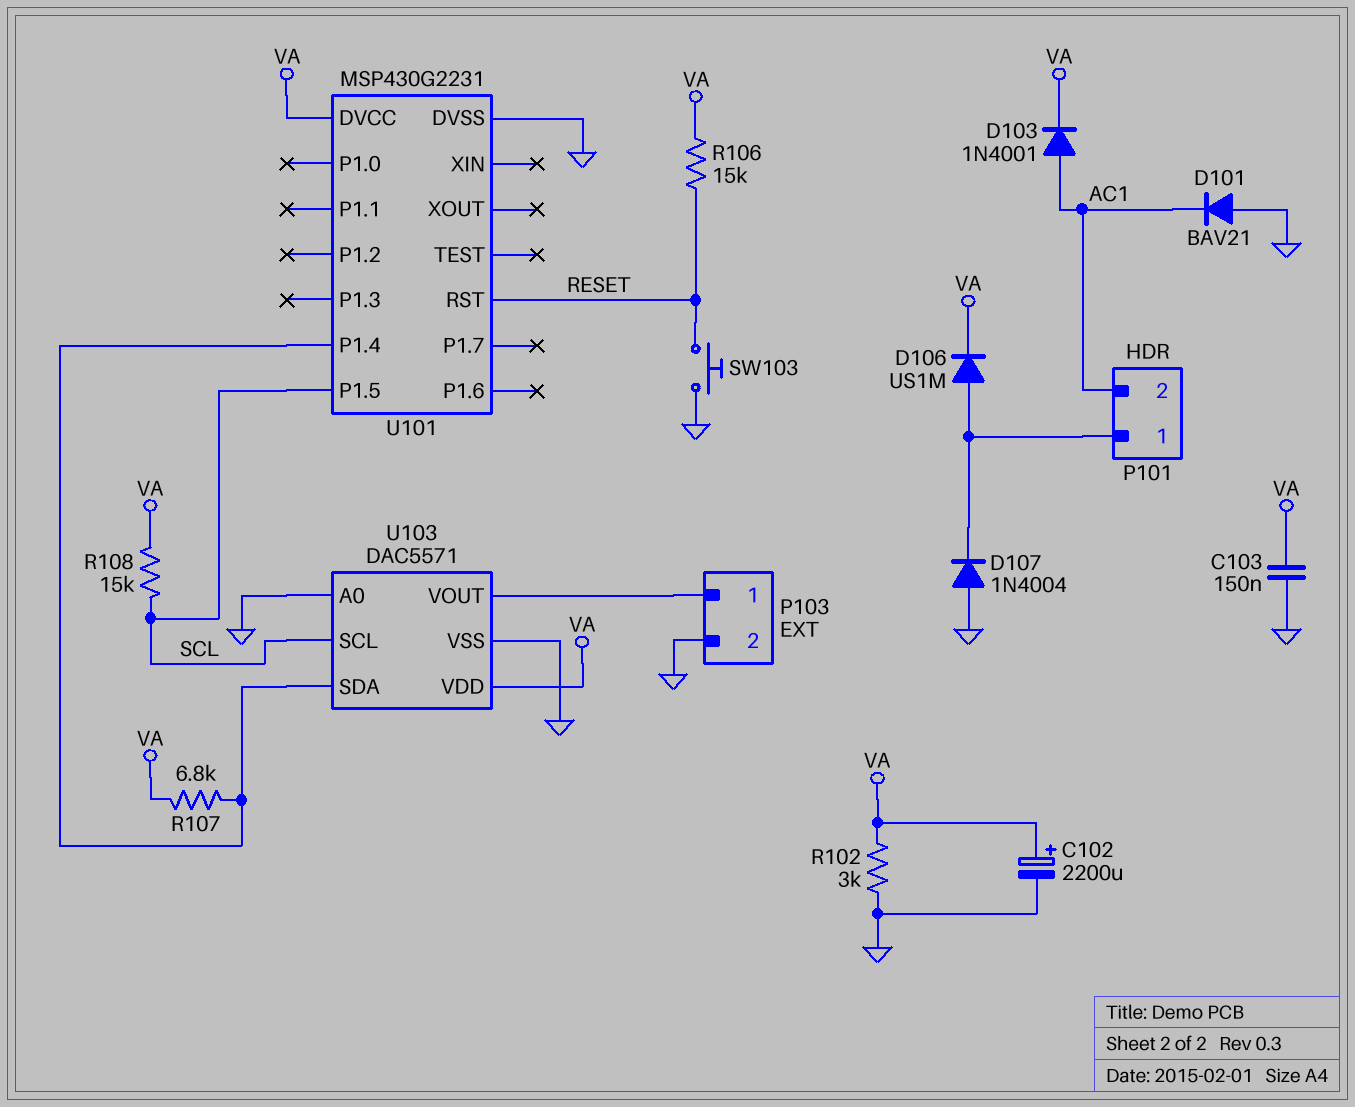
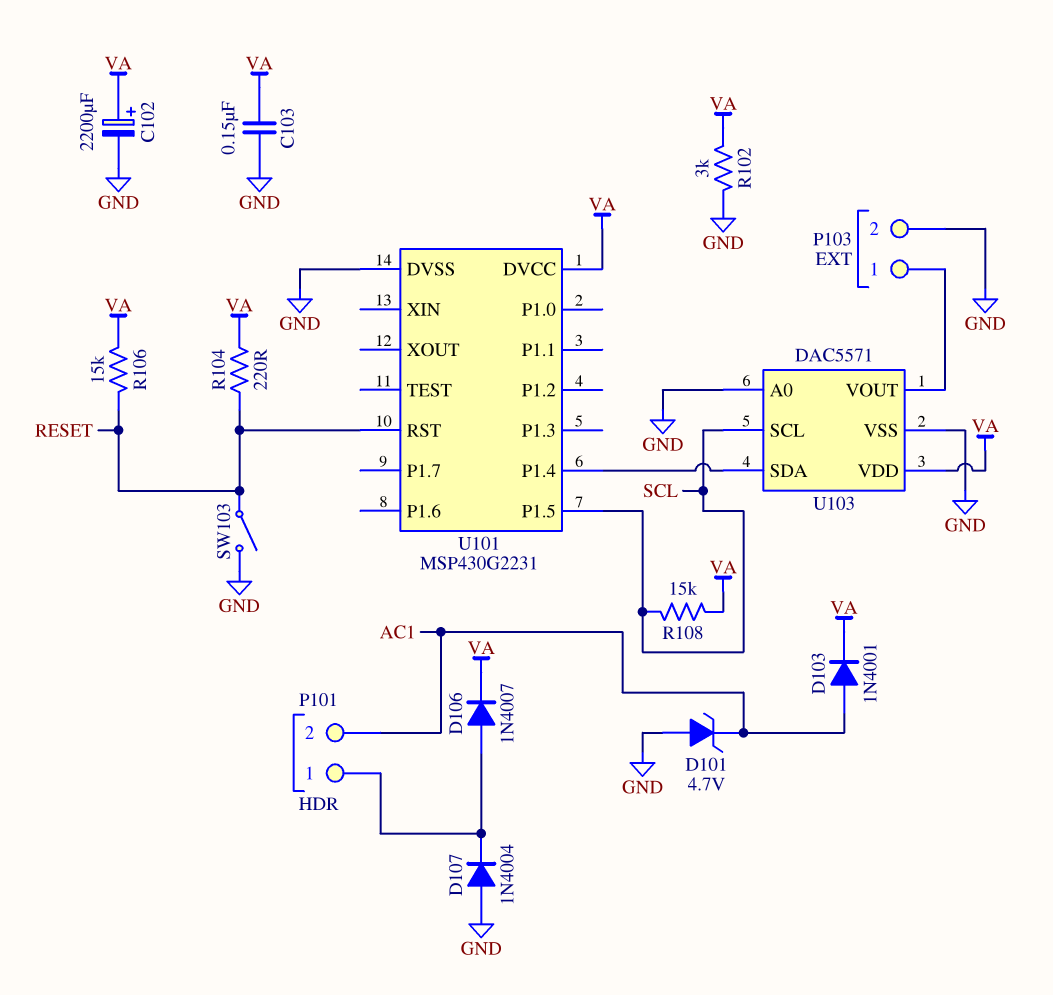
D101: diode BAV21 (A GND, K AC1) -> zener 4.7V (A GND, K AC1)
D106: diode US1M (A P101/1, K VA) -> diode 1N4007 (A P101/1, K VA)
R104: none -> 220 (RESET, VA)
R107: 6.8k (U101/P1.4, VA) -> none
SW103: button (GND, RESET) -> switch (GND, RESET)

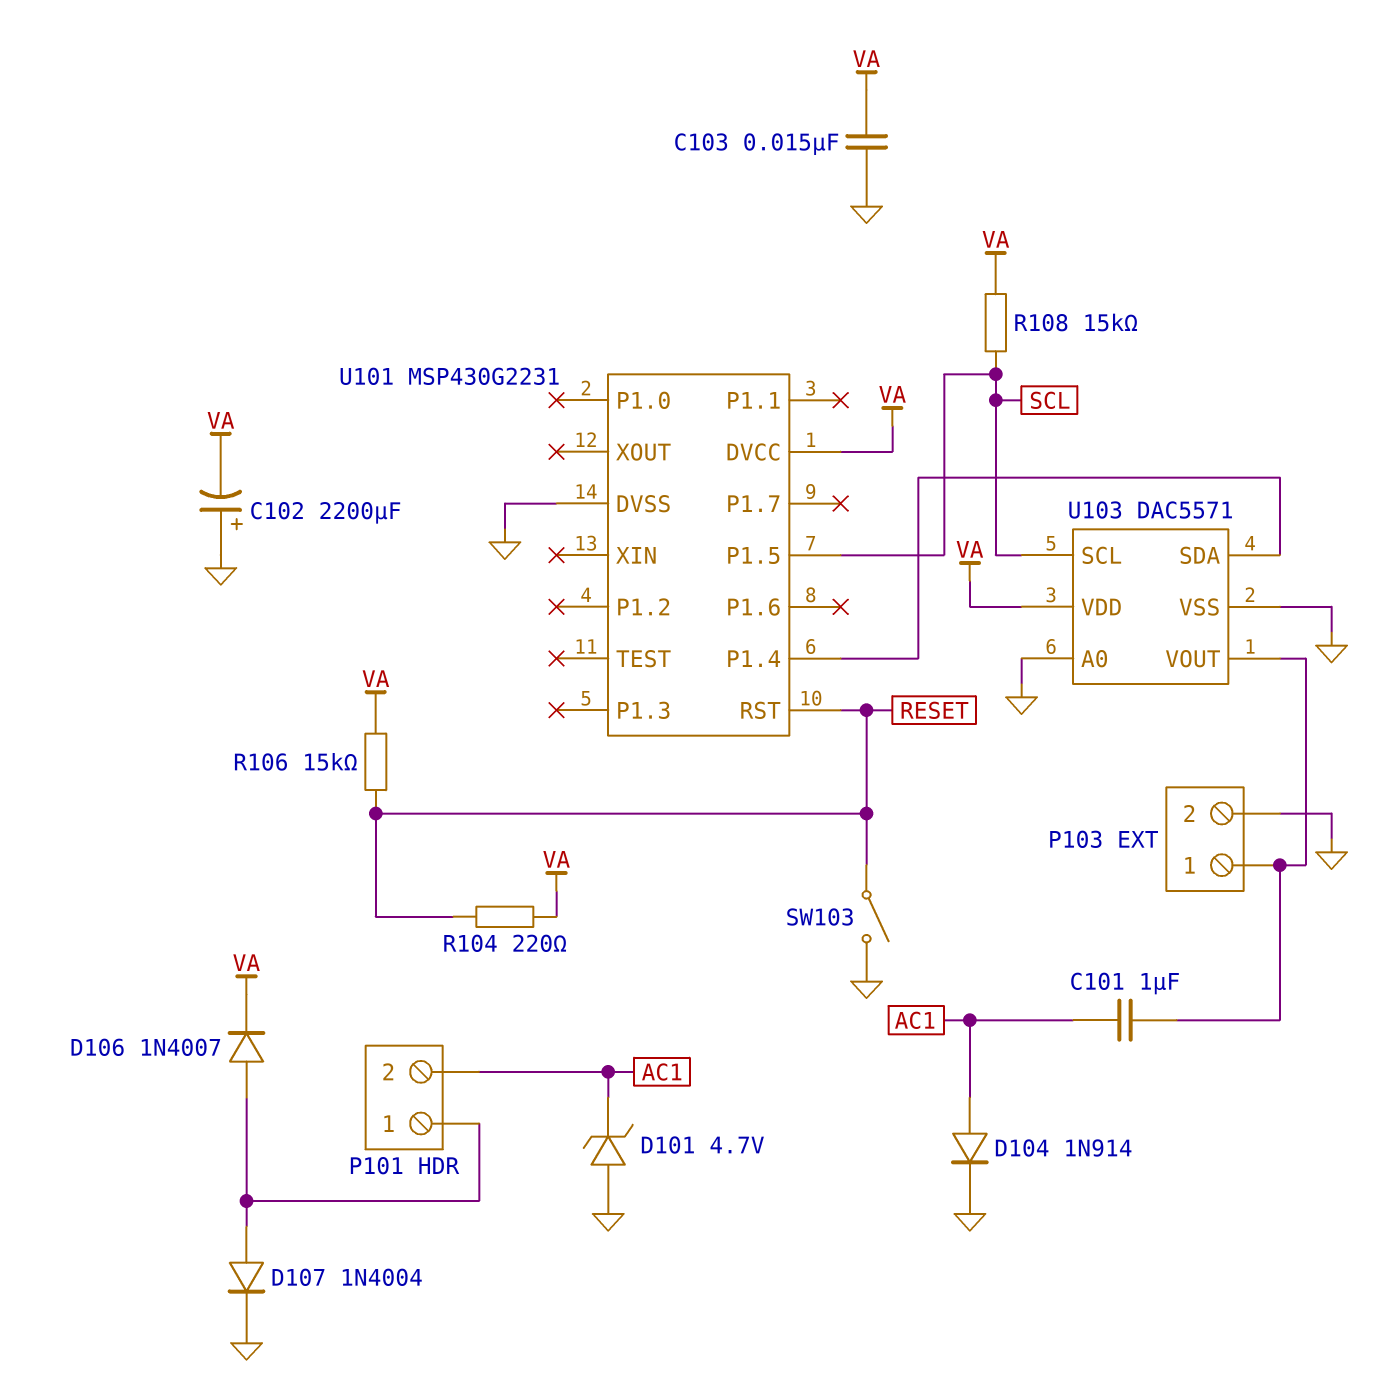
C101: none -> 1uF (AC1, P103/1)
C102: 2200uF (plus VA, minus GND) -> 2200uF (plus GND, minus VA)
C103: 150nF (GND, VA) -> 15nF (GND, VA)
D103: diode 1N4001 (A AC1, K VA) -> none
D104: none -> diode 1N914 (A AC1, K GND)
D107: diode 1N4004 (A GND, K P101/1) -> diode 1N4004 (A P101/1, K GND)
R102: 3k (GND, VA) -> none

